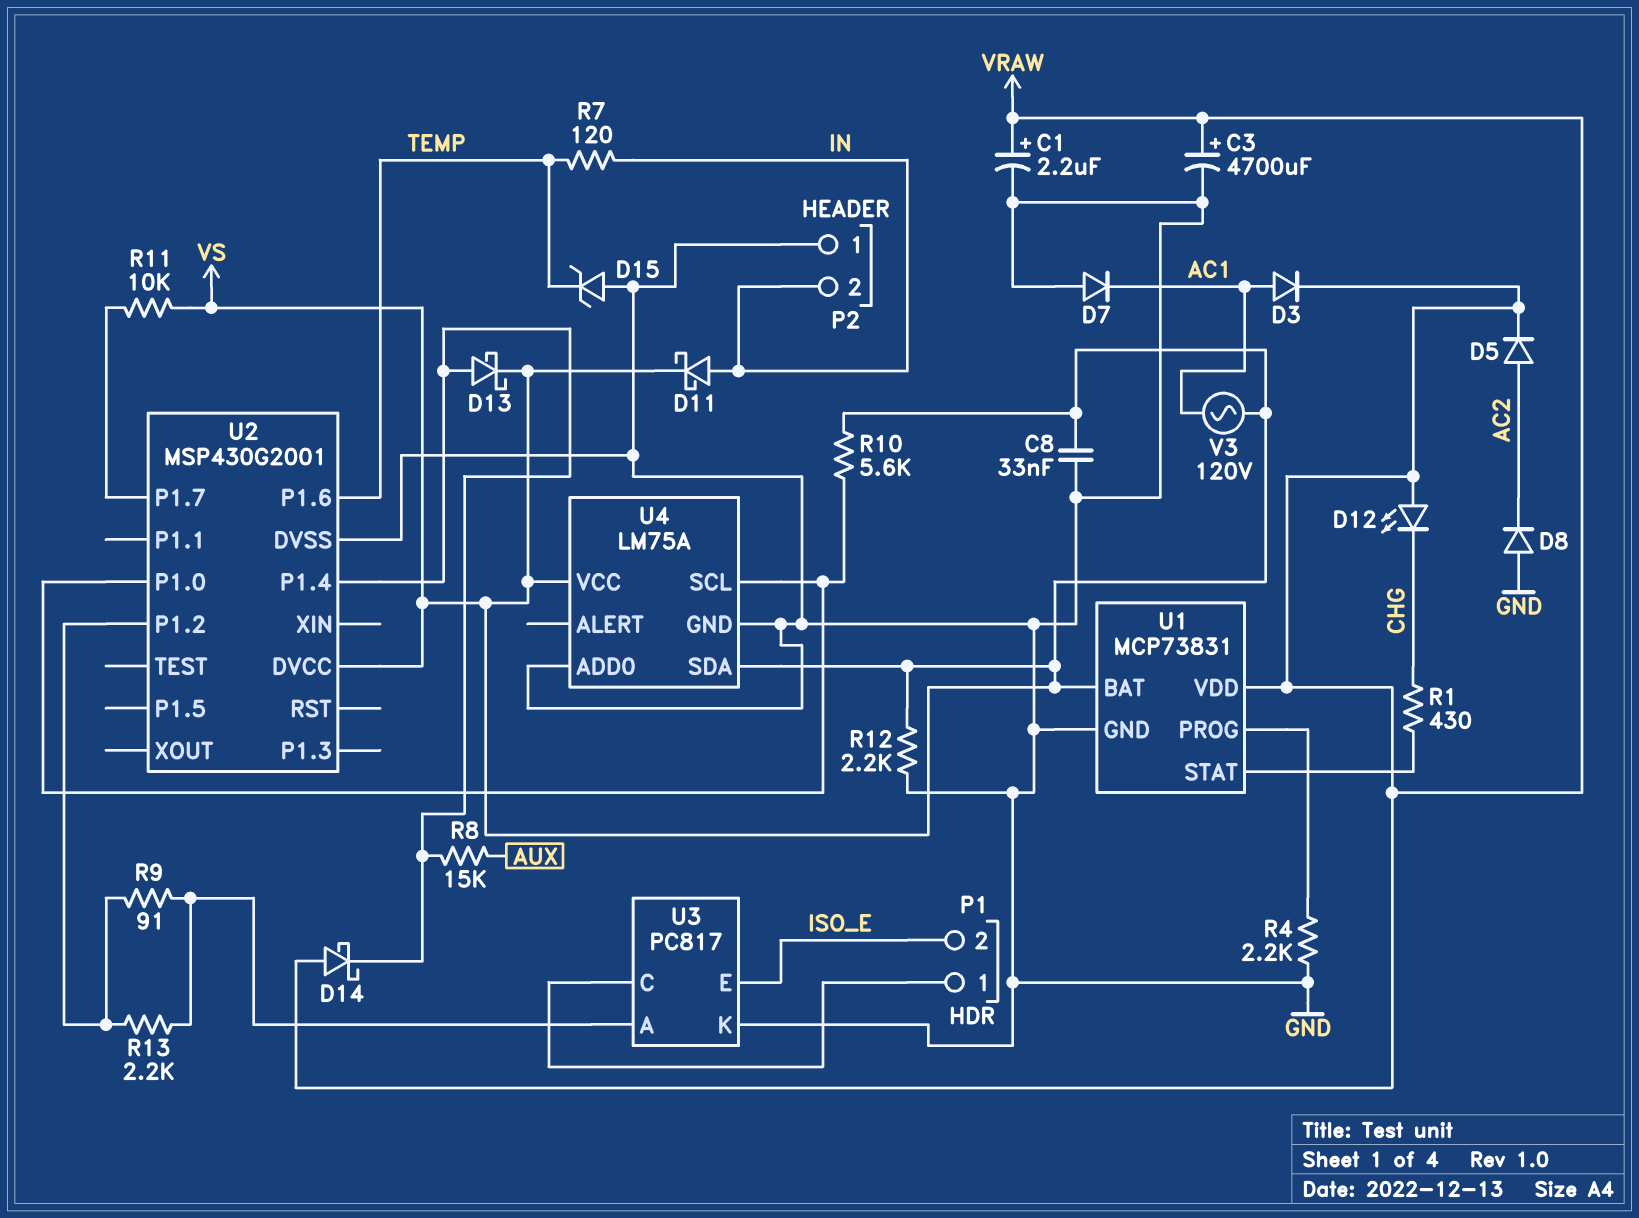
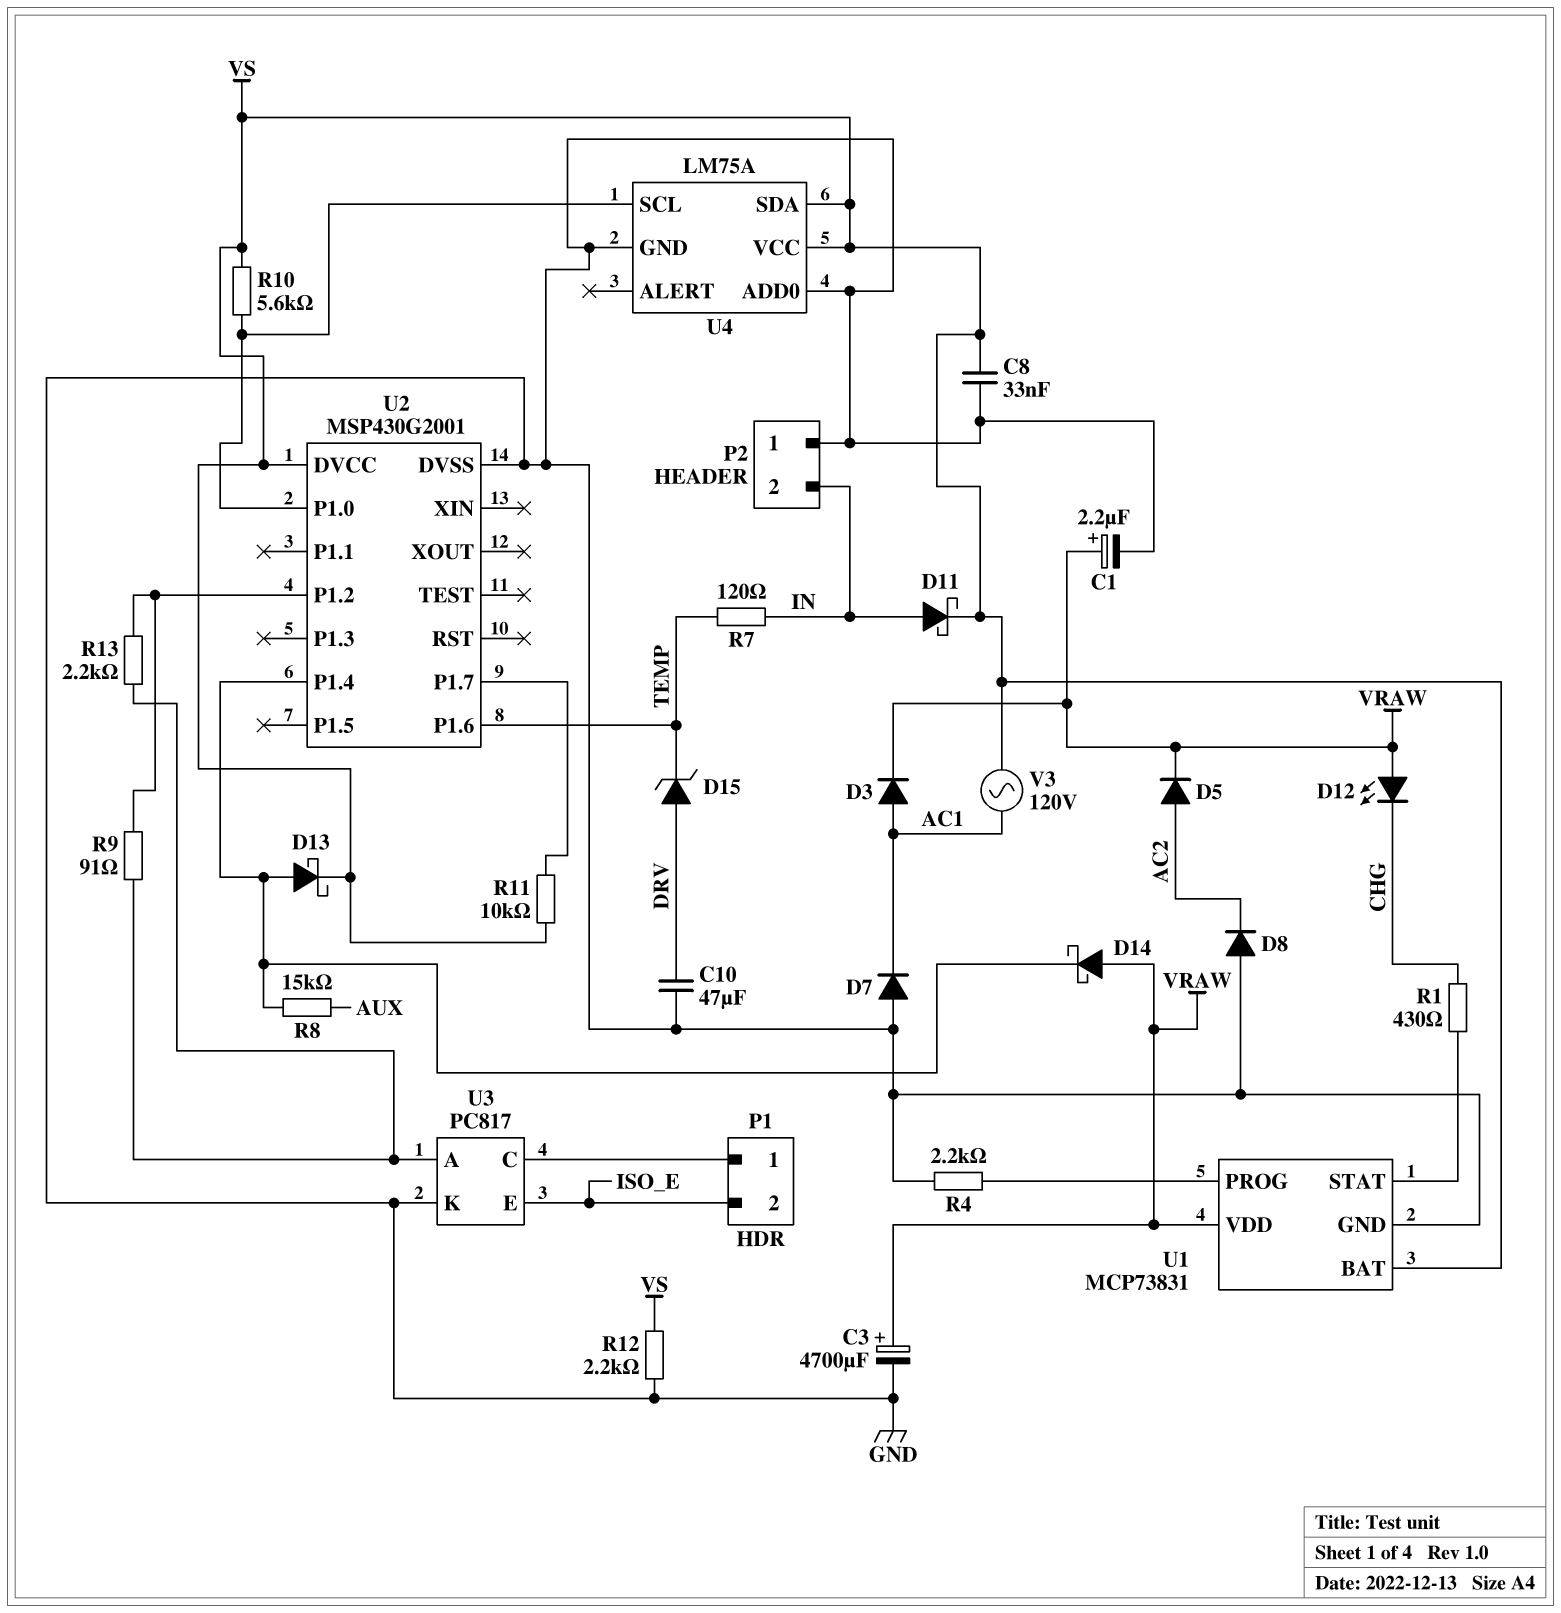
C10: none -> 47uF (DRV, GND)
D15: zener (A GND, K TEMP) -> zener (A DRV, K TEMP)

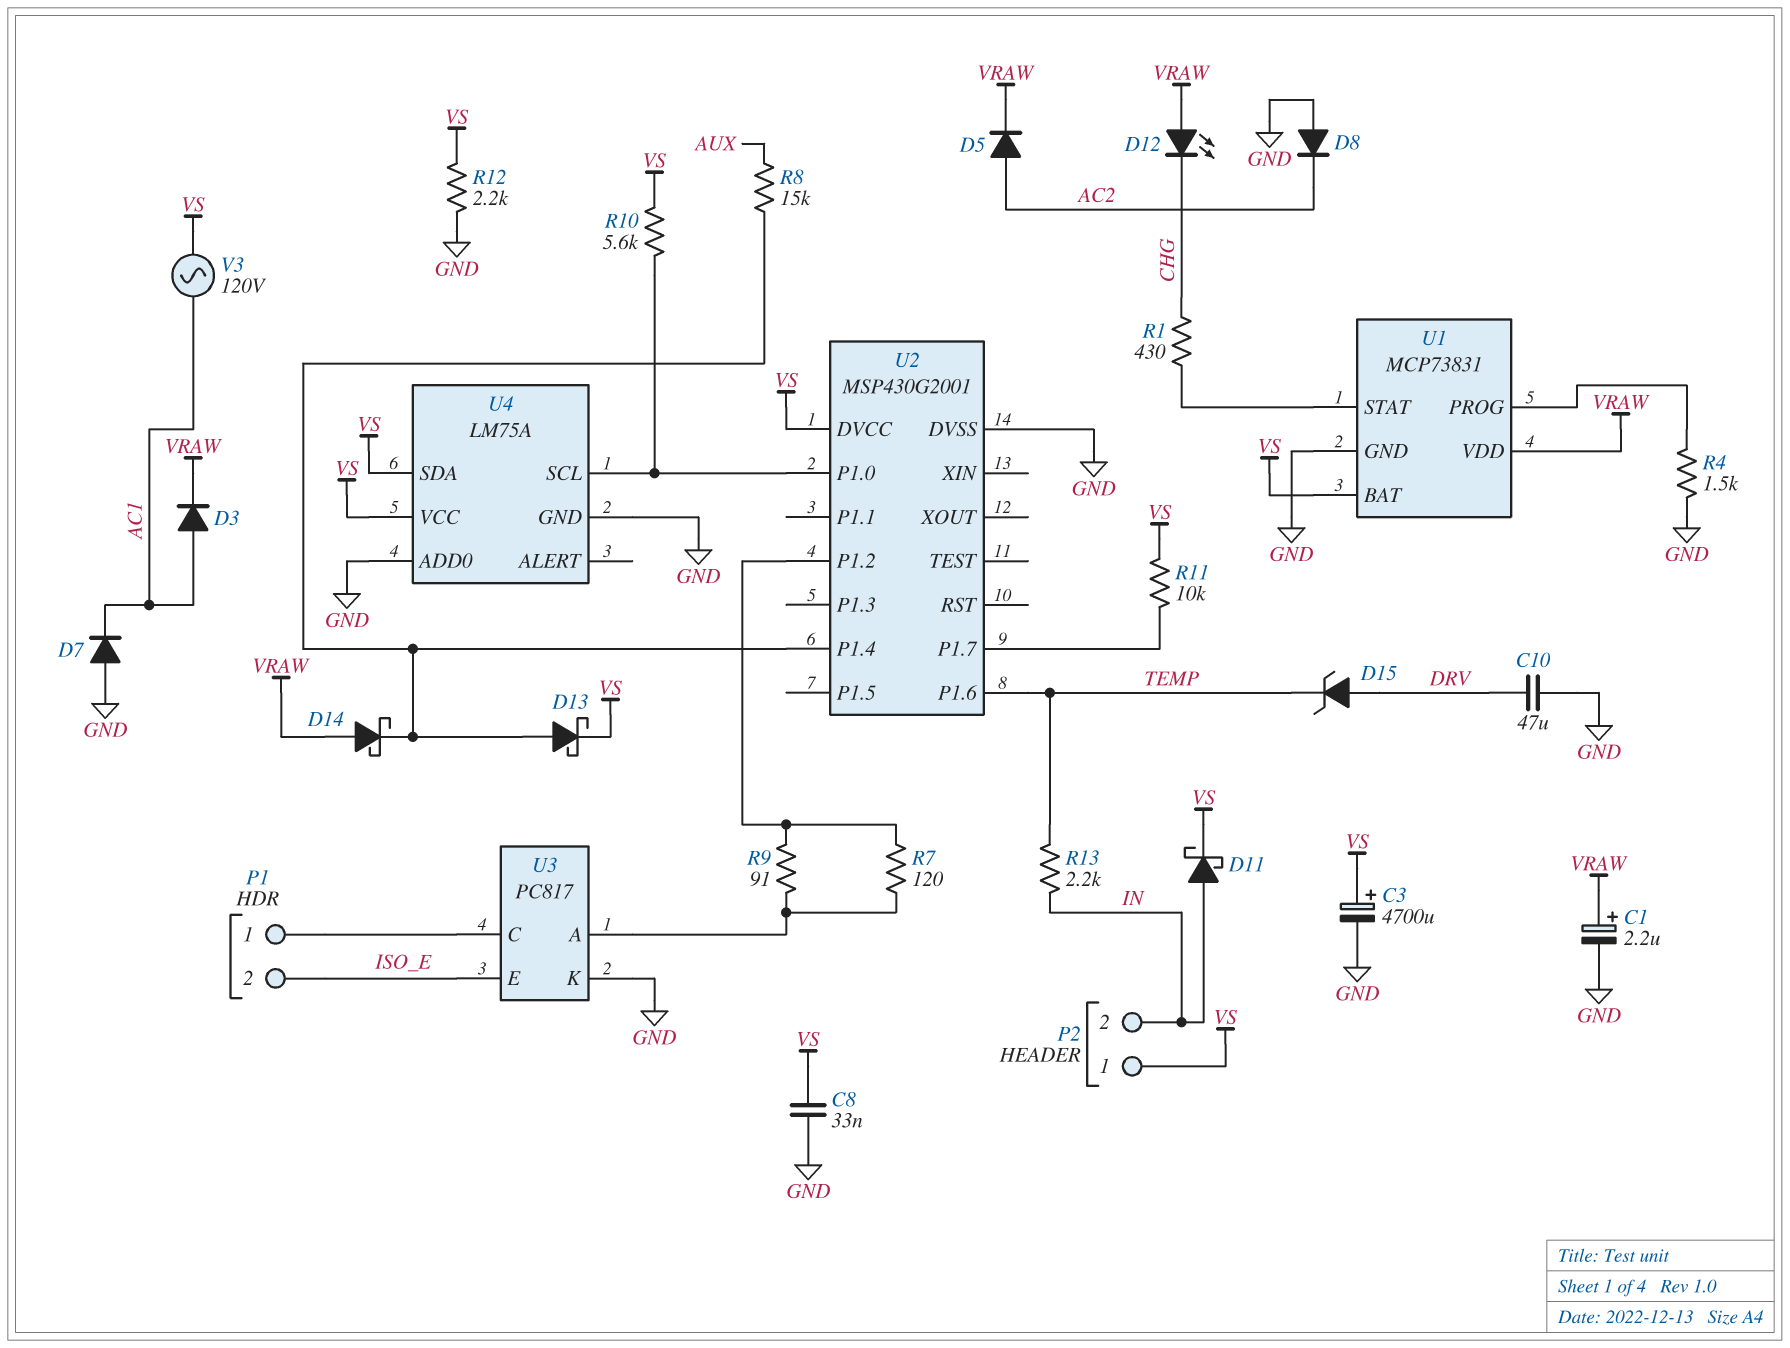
C3: 4700uF (plus VRAW, minus GND) -> 4700uF (plus VS, minus GND)
P2 pin 1: GND -> VS
R4: 2.2k (GND, U1/PROG) -> 1.5k (GND, U1/PROG)
R7: 120 (IN, TEMP) -> 120 (U2/P1.2, U3/A)
R13: 2.2k (U2/P1.2, U3/A) -> 2.2k (IN, TEMP)

